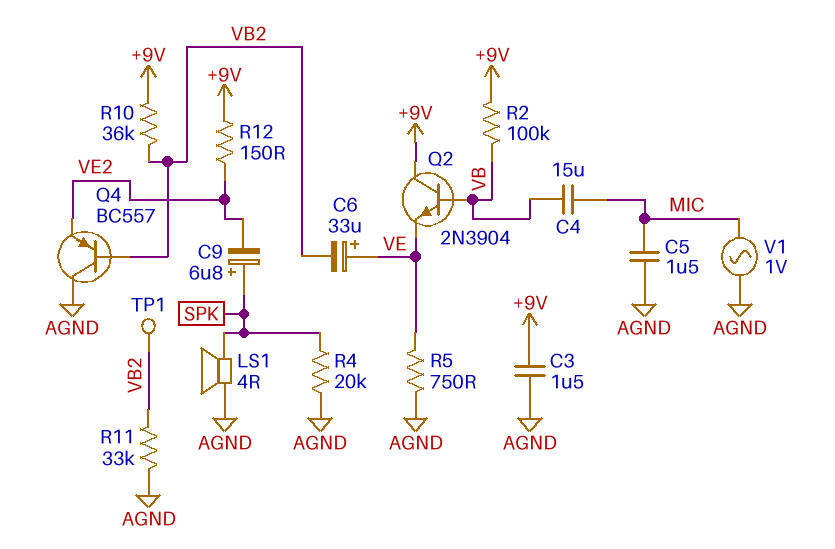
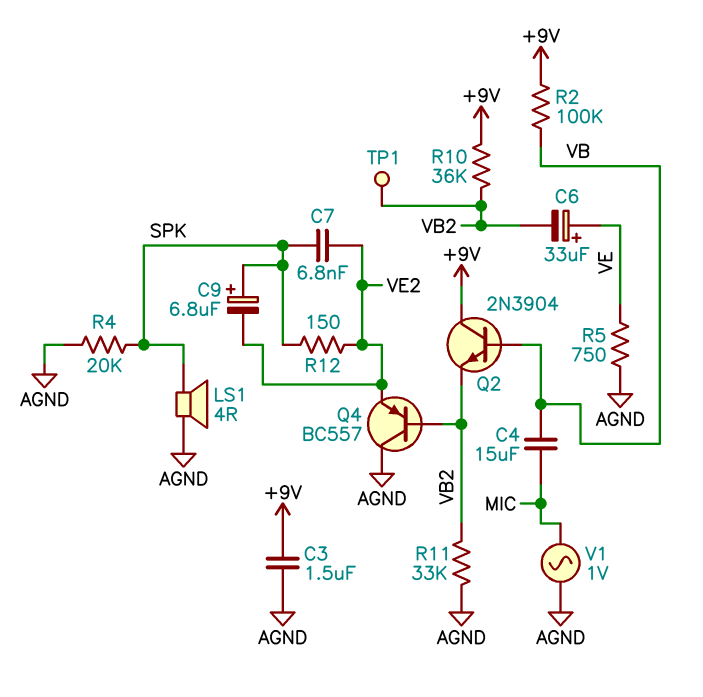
C5: 1.5uF (AGND, MIC) -> none
C7: none -> 6.8nF (SPK, VE2)
Q2: NPN 2N3904 (B VB, C +9V, E VE) -> NPN 2N3904 (B VB, C +9V, E VB2)
R12: 150 (+9V, VE2) -> 150 (SPK, VE2)

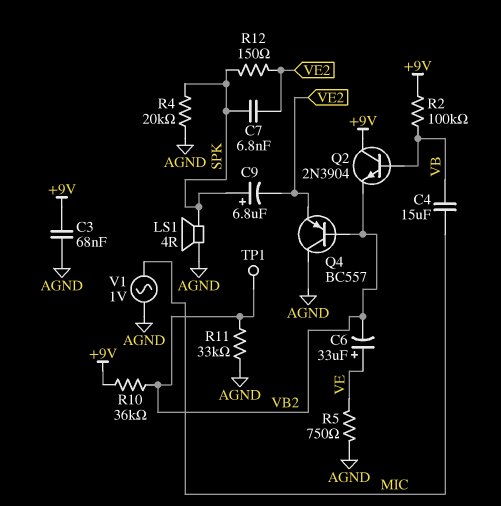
C3: 1.5uF (+9V, AGND) -> 68nF (+9V, AGND)

